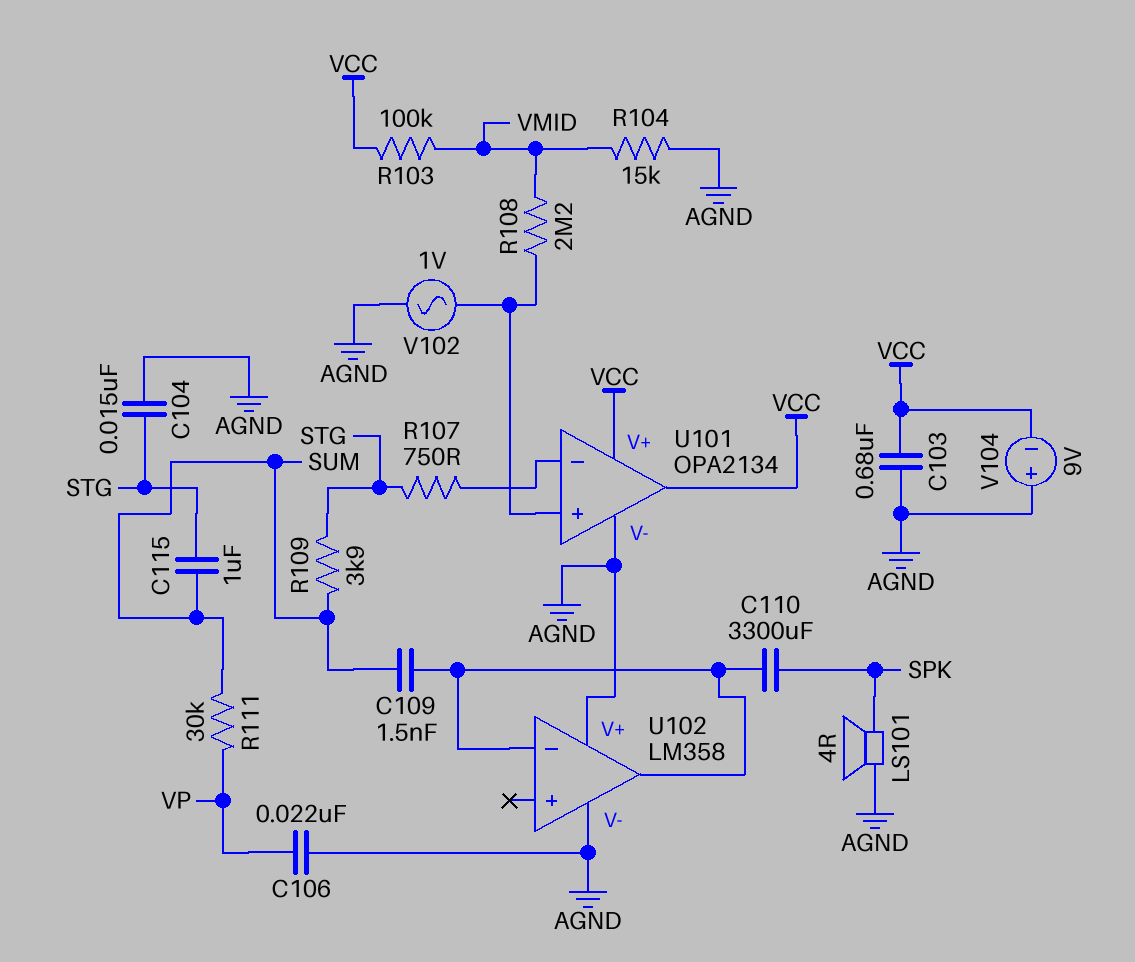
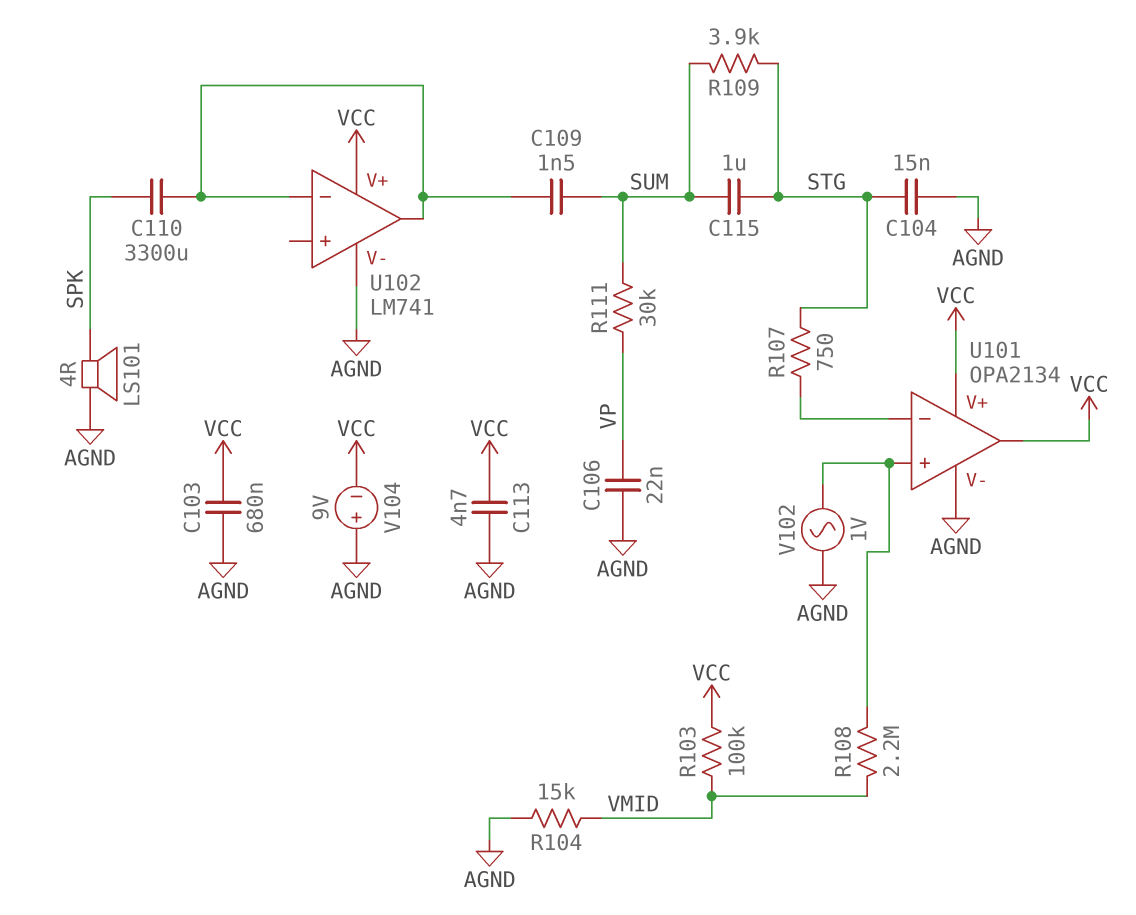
C113: none -> 4.7nF (AGND, VCC)
U102: LM358 -> LM741
U102 pin V+: AGND -> VCC

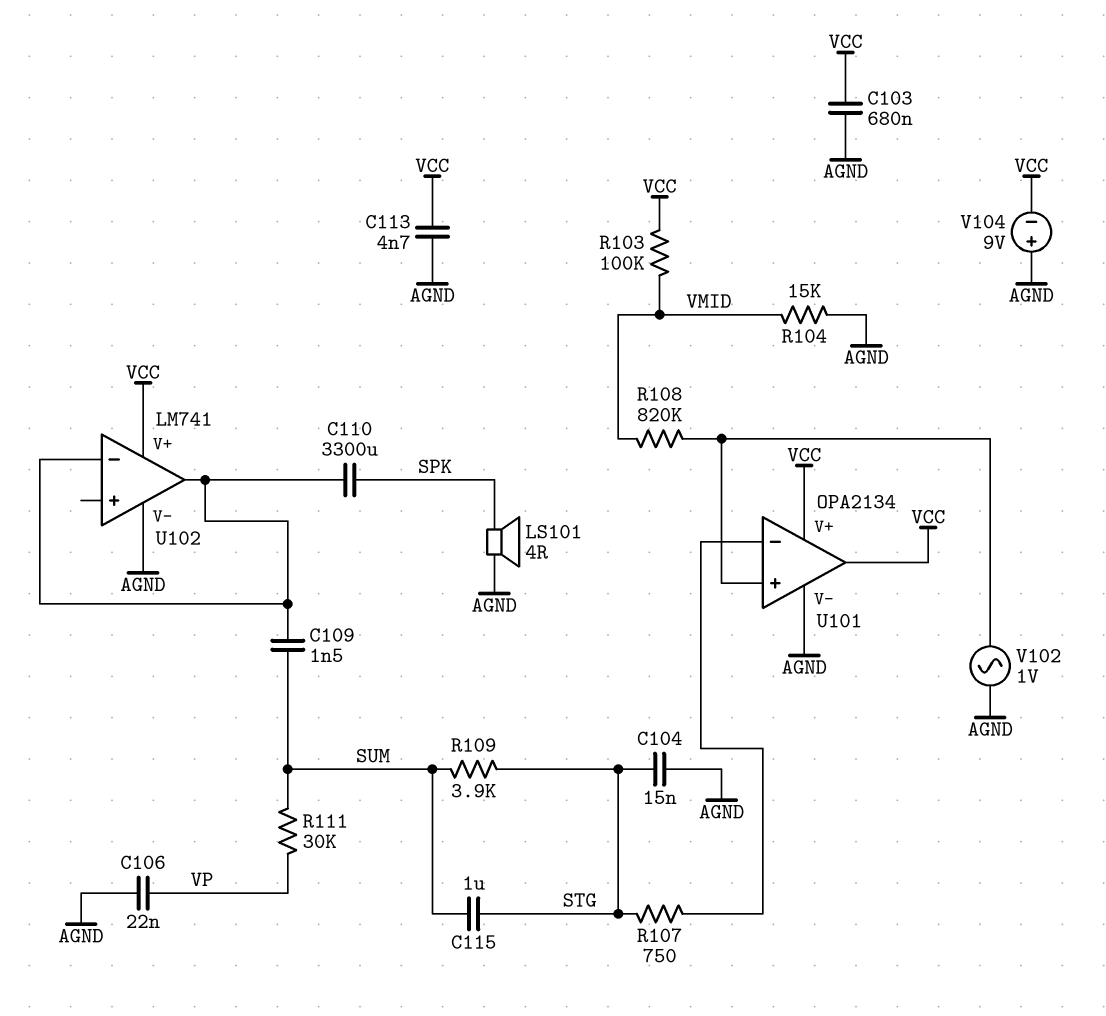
R108: 2.2M (U101/in+, VMID) -> 820k (U101/in+, VMID)

